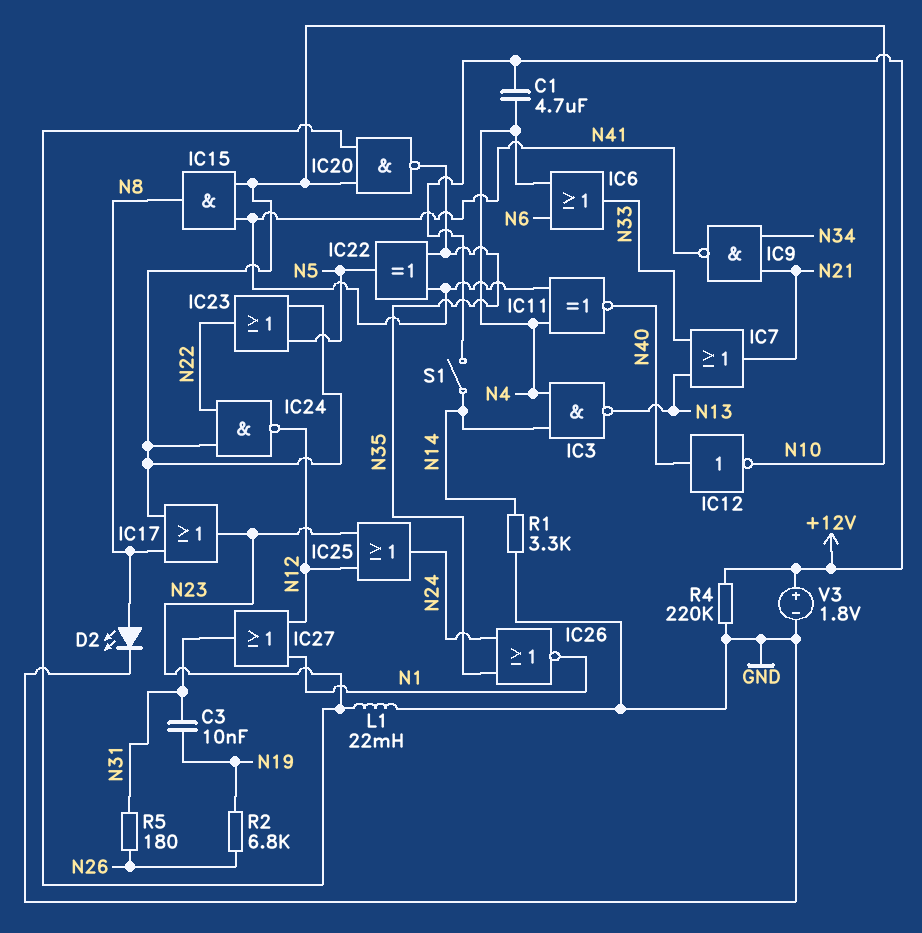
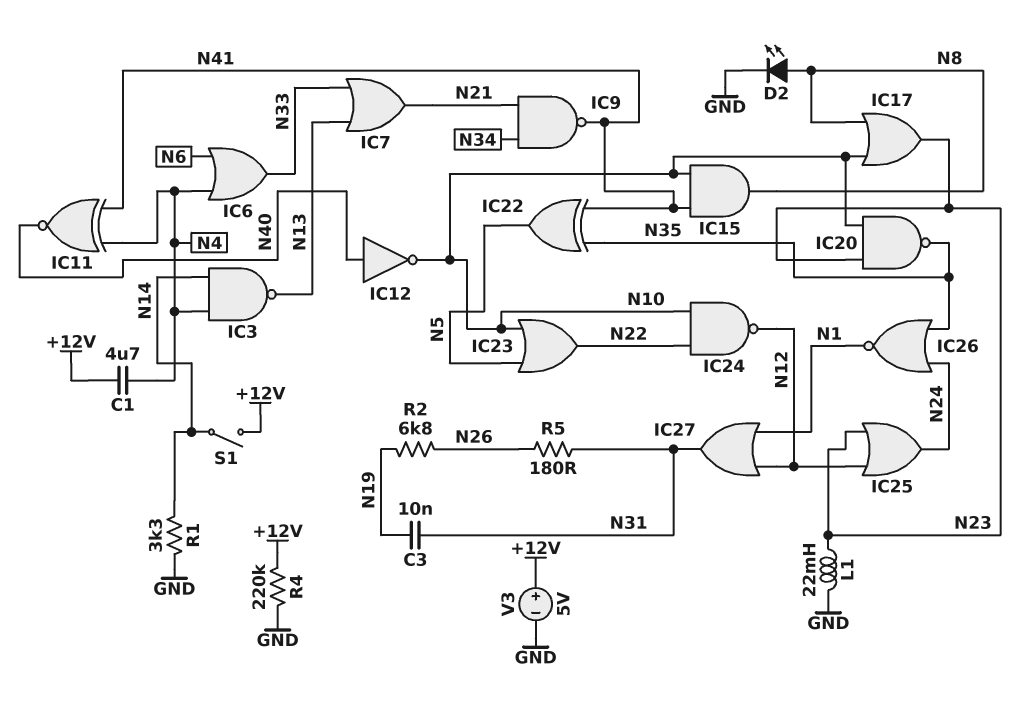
V3: 1.8V (plus +12V, minus GND) -> 5V (plus +12V, minus GND)

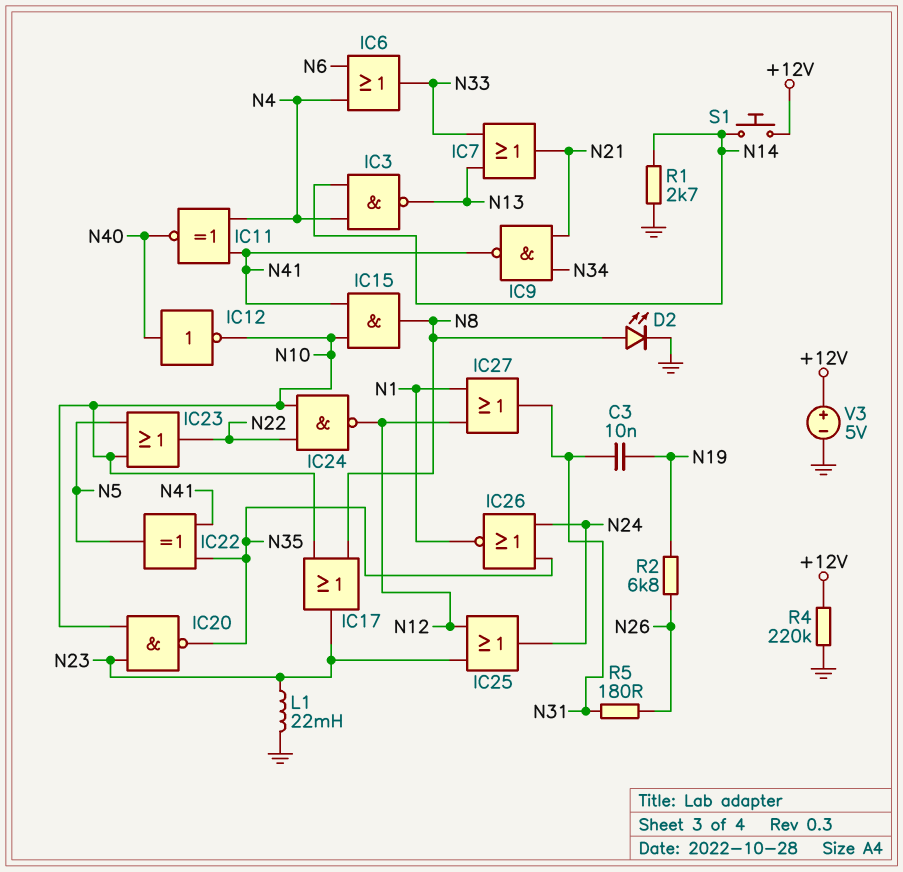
C1: 4.7uF (+12V, N4) -> none
R1: 3.3k (GND, N14) -> 2.7k (GND, N14)
S1: switch (+12V, N14) -> button (+12V, N14)

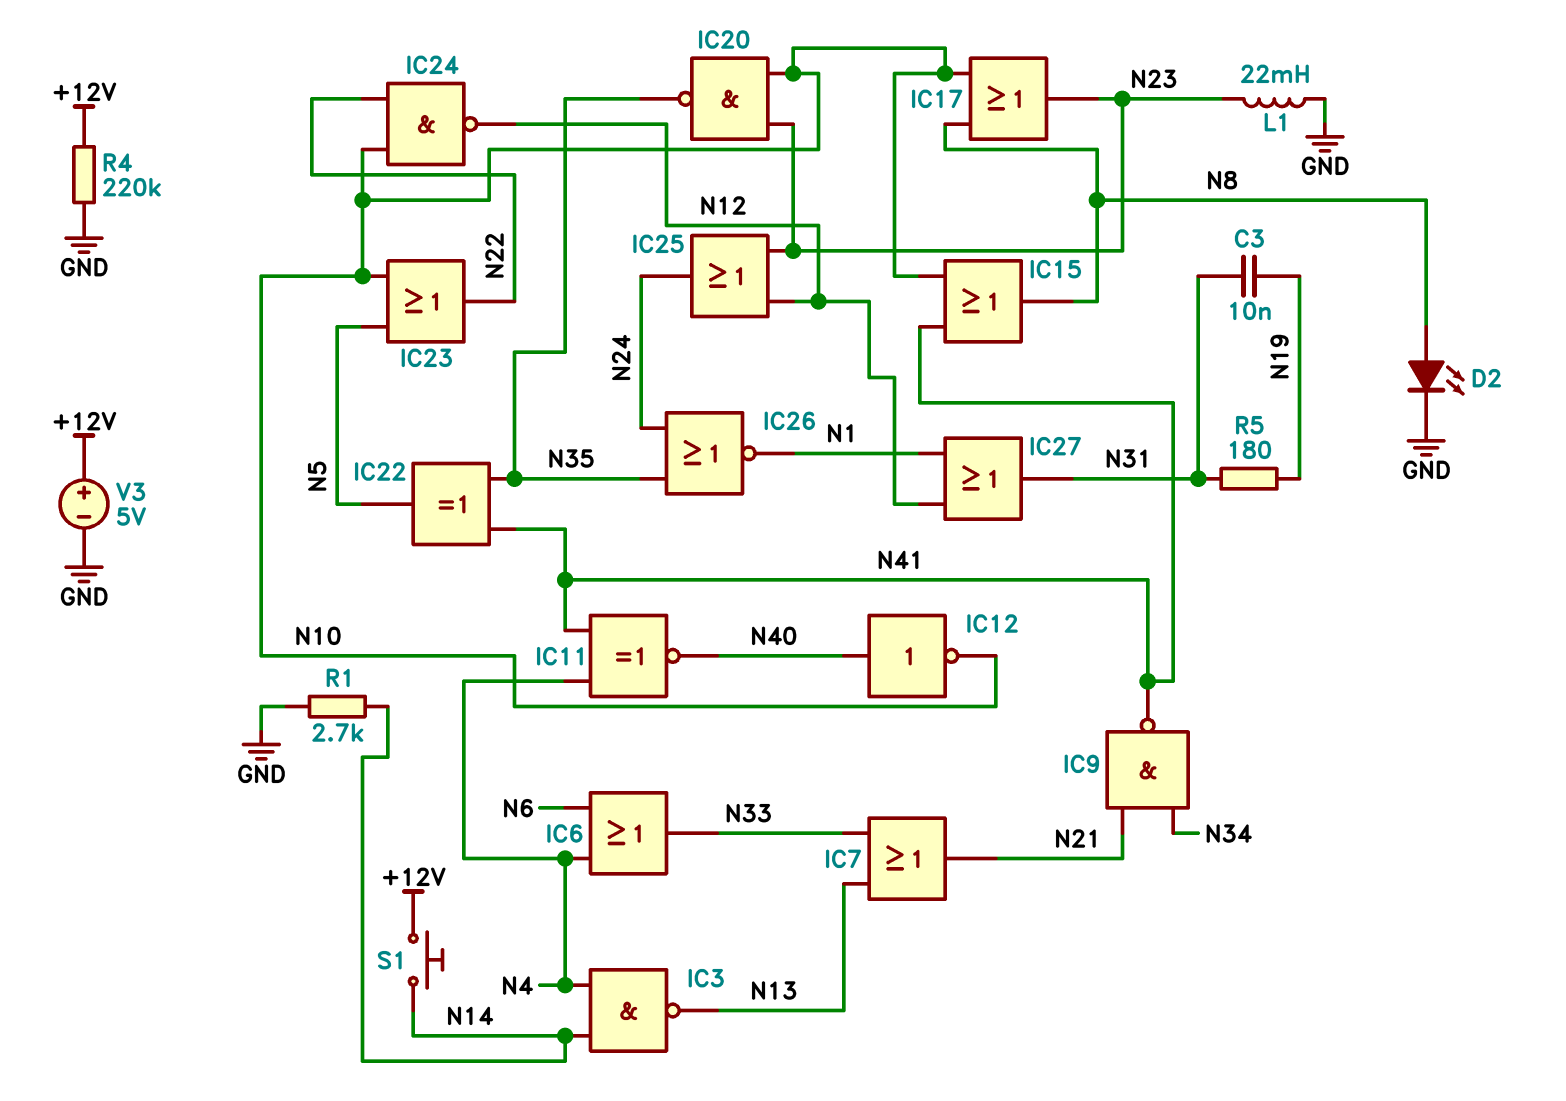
IC15: AND (in N10, in N41, out N8) -> OR (in N10, in N41, out N8)
R2: 6.8k (N19, N26) -> none
R5: 180 (N26, N31) -> 180 (N19, N31)

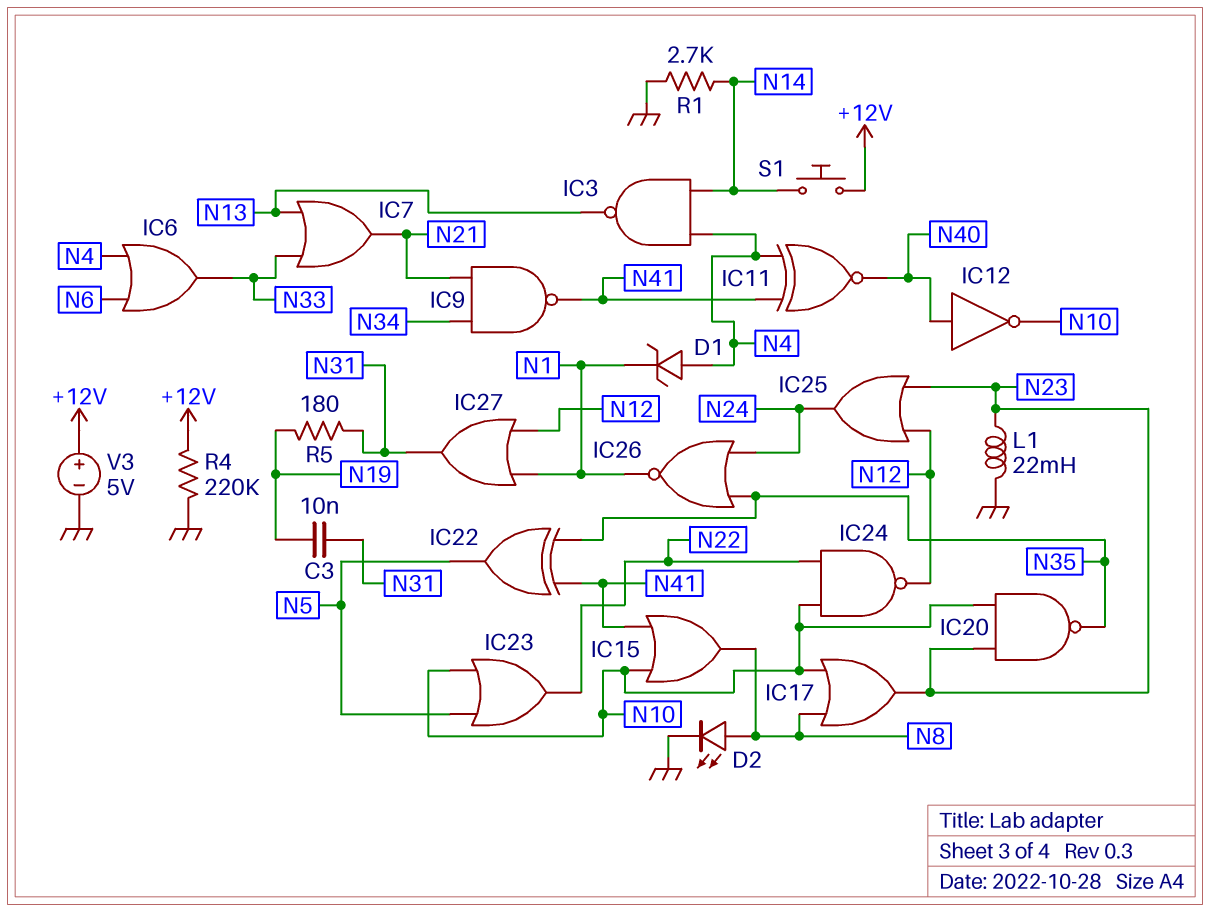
D1: none -> zener (A N4, K N1)

